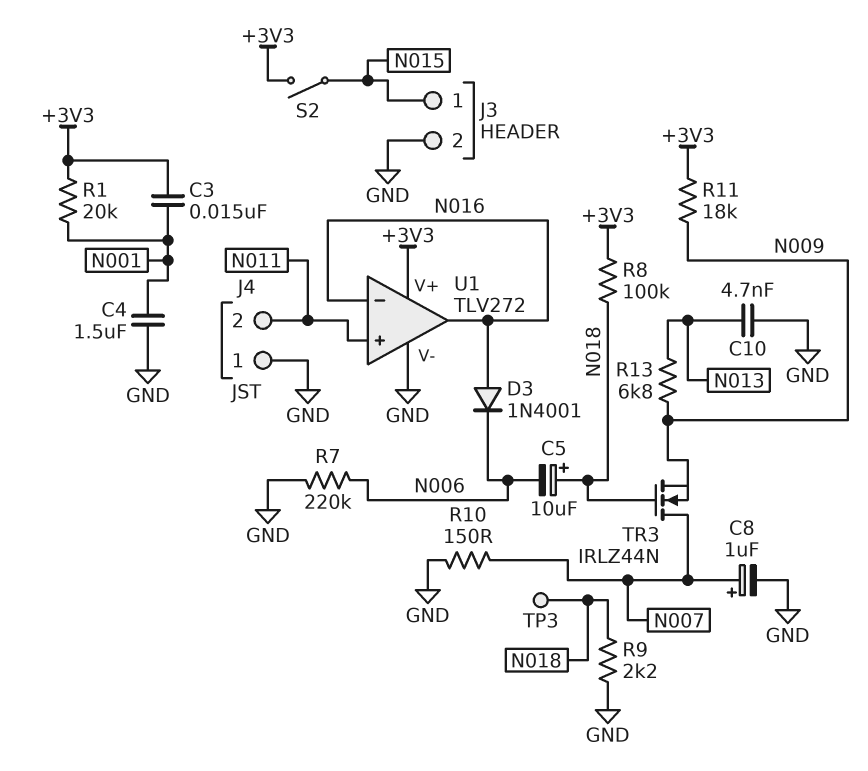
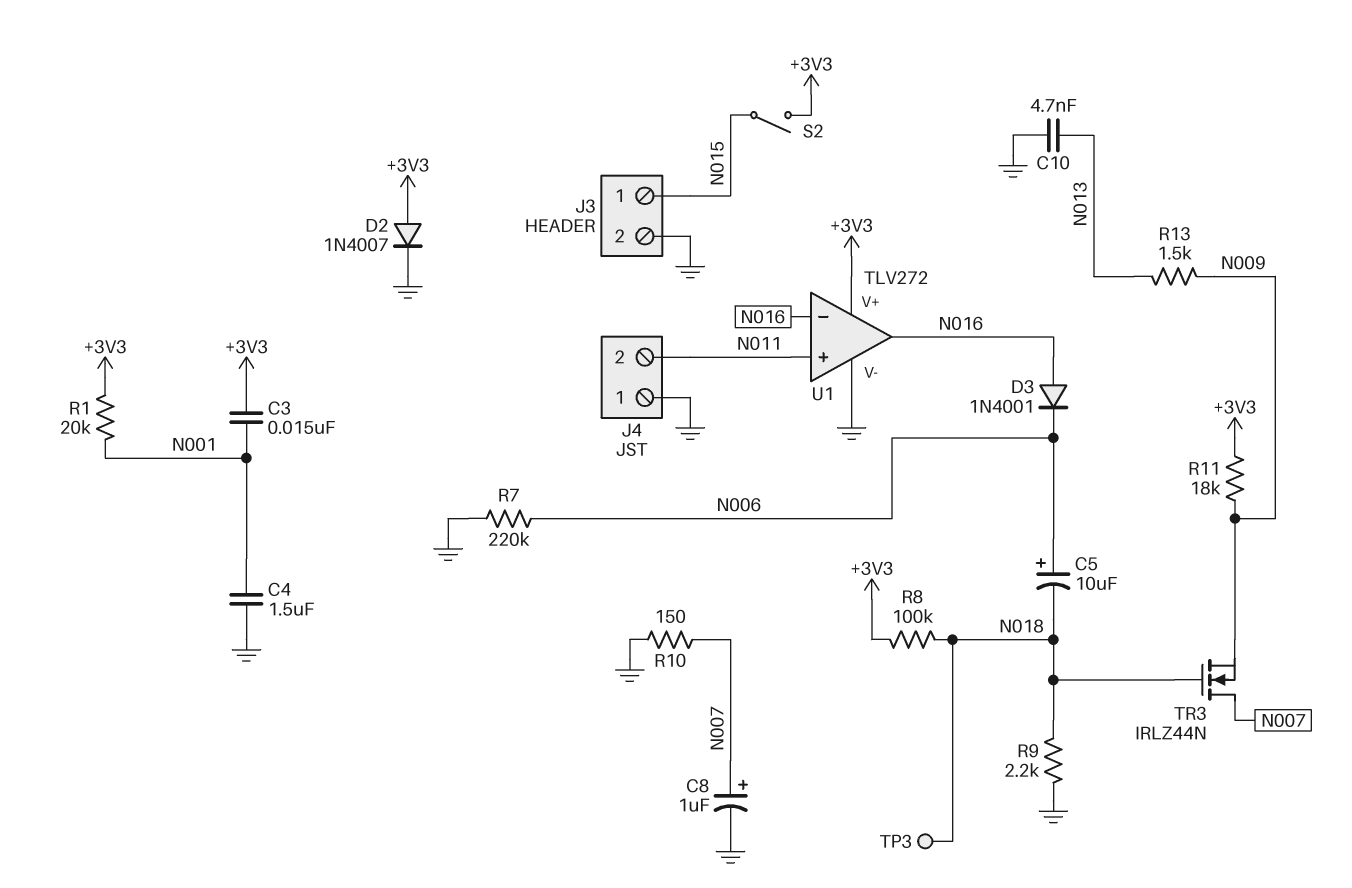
C5: 10uF (plus N018, minus N006) -> 10uF (plus N006, minus N018)
D2: none -> diode 1N4007 (A +3V3, K GND)
R13: 6.8k (N009, N013) -> 1.5k (N009, N013)

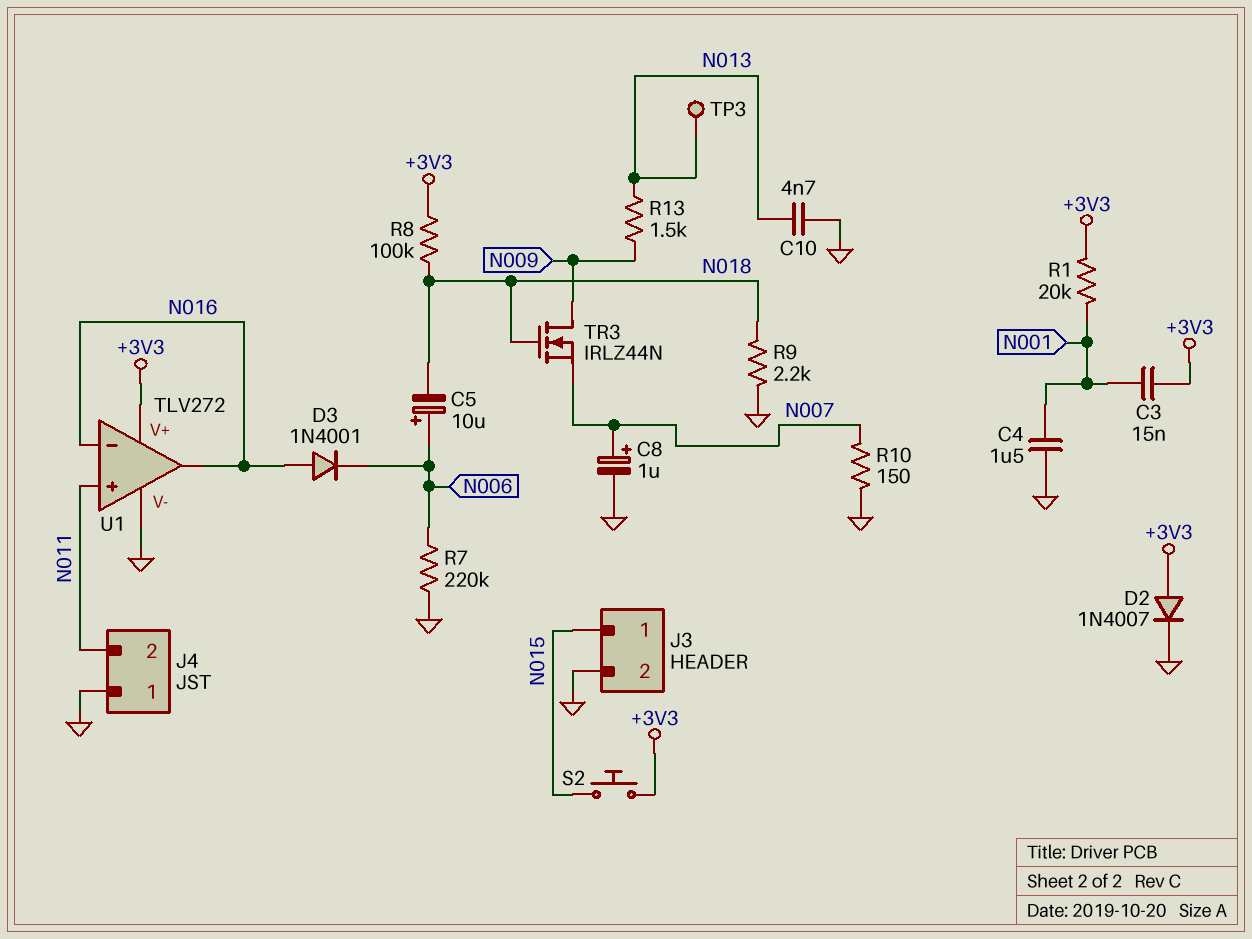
R11: 18k (+3V3, N009) -> none
S2: switch (+3V3, N015) -> button (+3V3, N015)
TP3: test point (N018) -> test point (N013)
TR3: NMOS IRLZ44N (G N018, D N007, S N009) -> NMOS IRLZ44N (G N018, D N009, S N007)

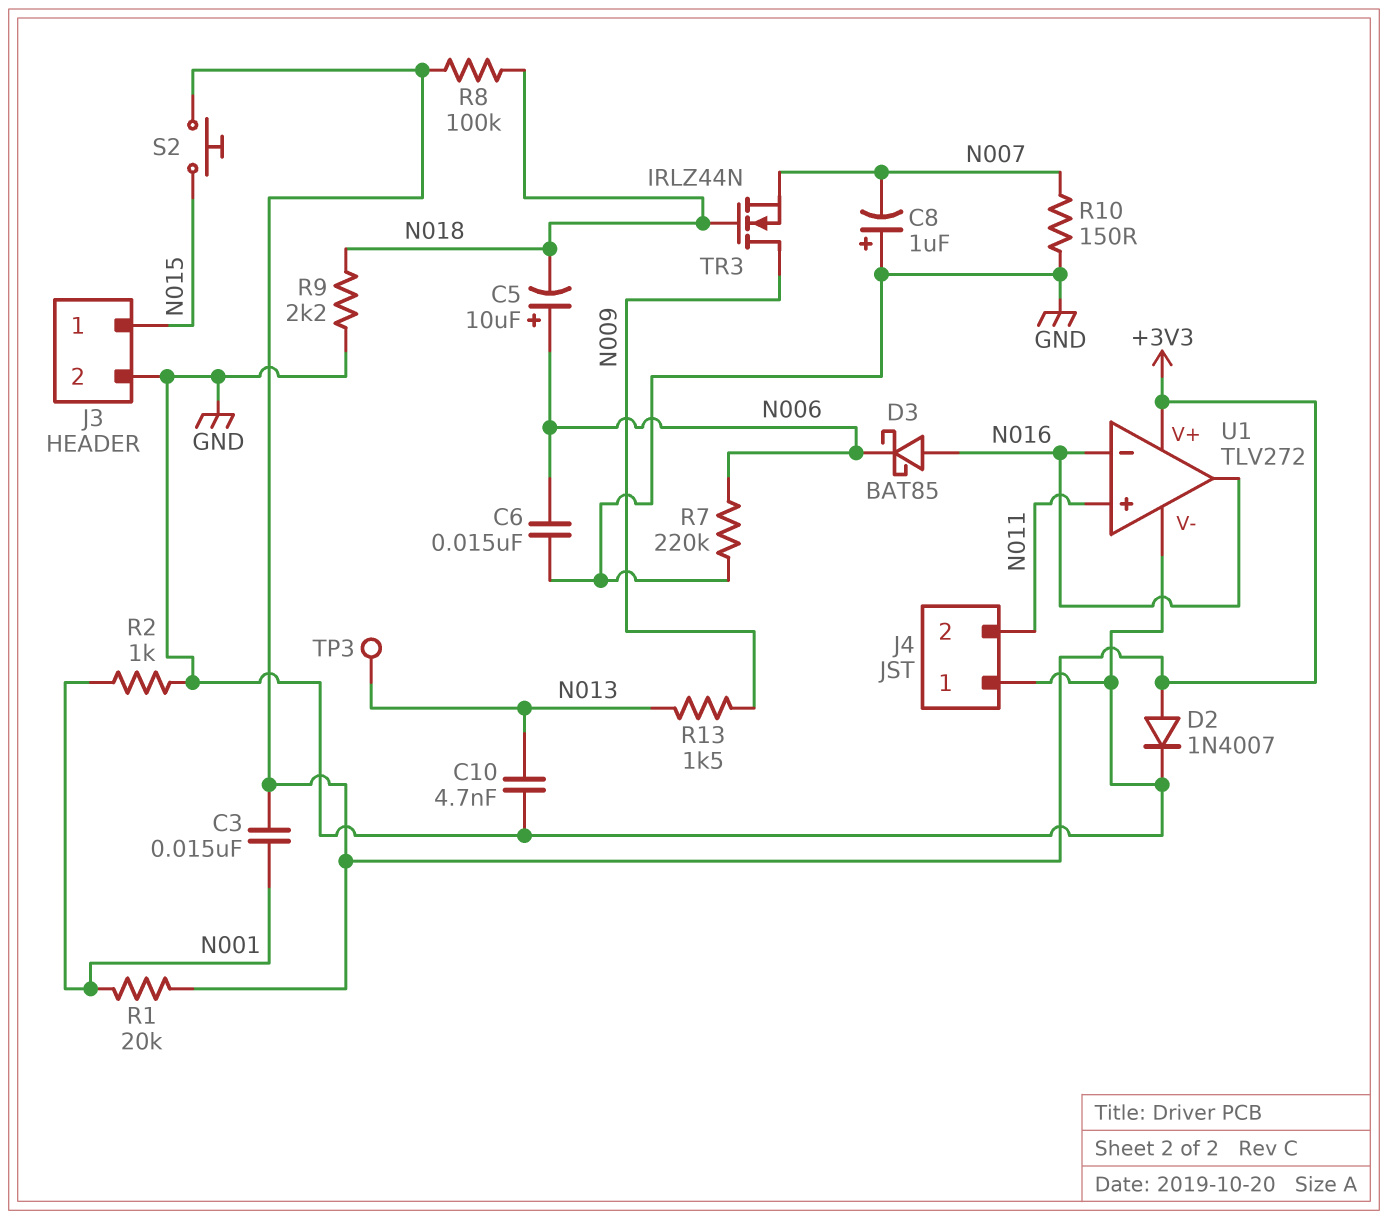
C4: 1.5uF (GND, N001) -> none
C6: none -> 15nF (GND, N006)
C8: 1uF (plus N007, minus GND) -> 1uF (plus GND, minus N007)
D3: diode 1N4001 (A N016, K N006) -> schottky BAT85 (A N016, K N006)
R2: none -> 1k (GND, N001)

